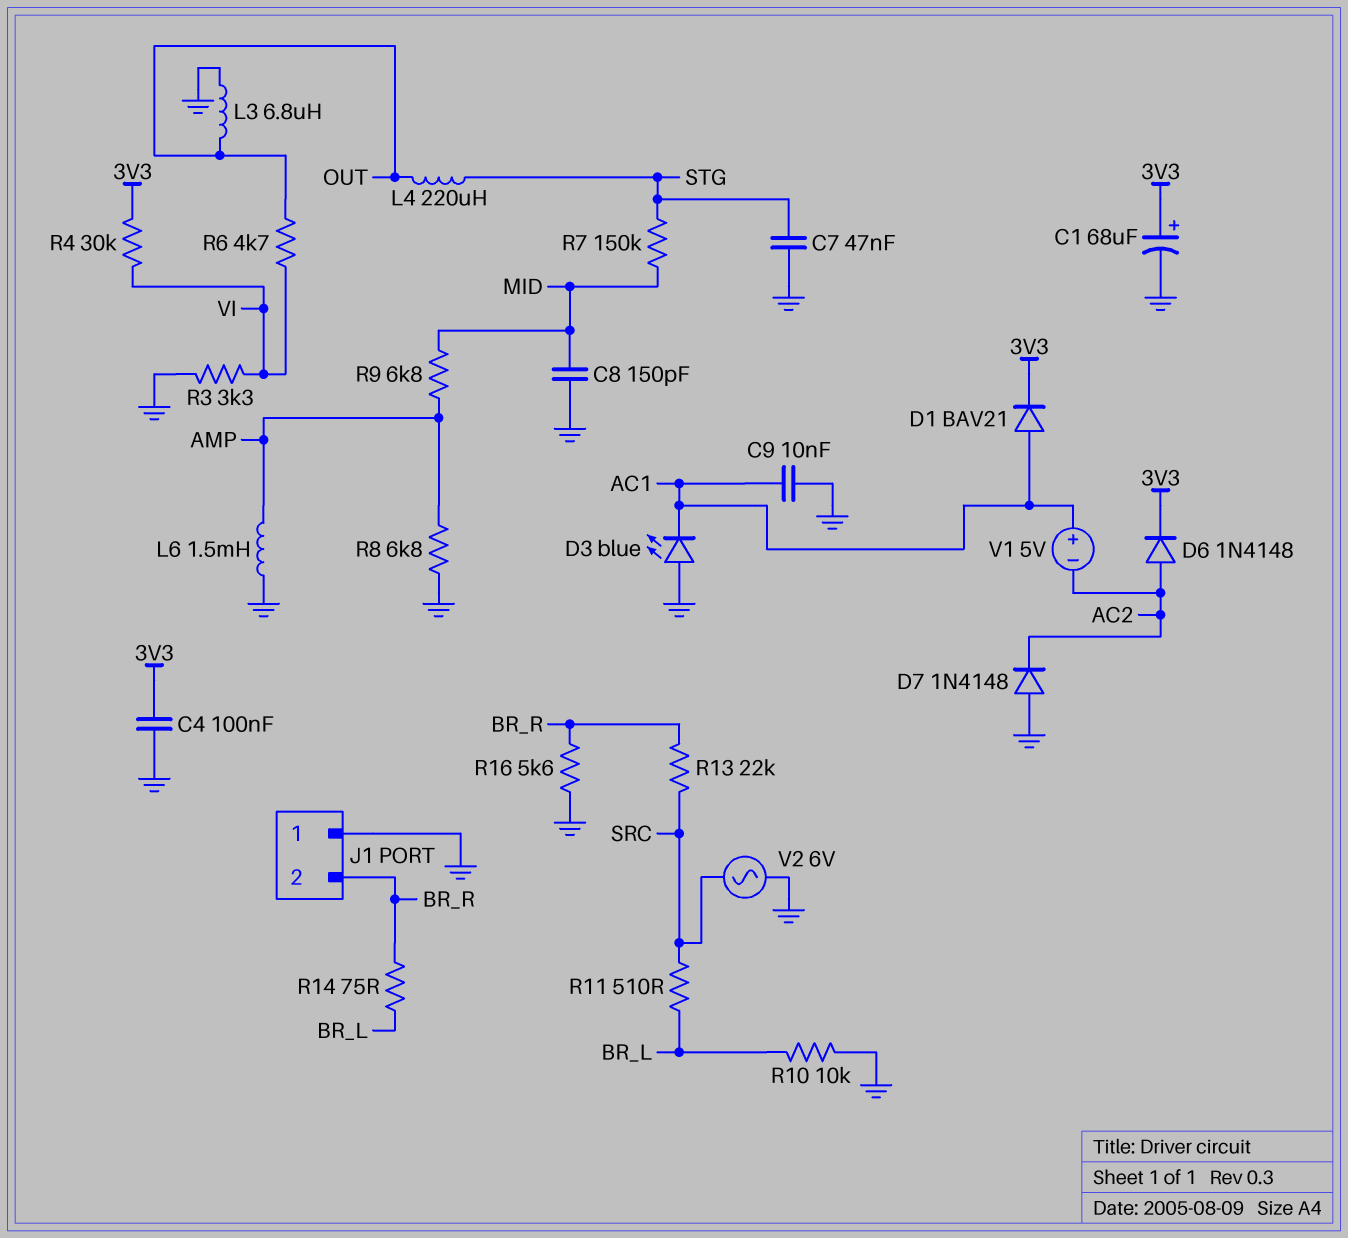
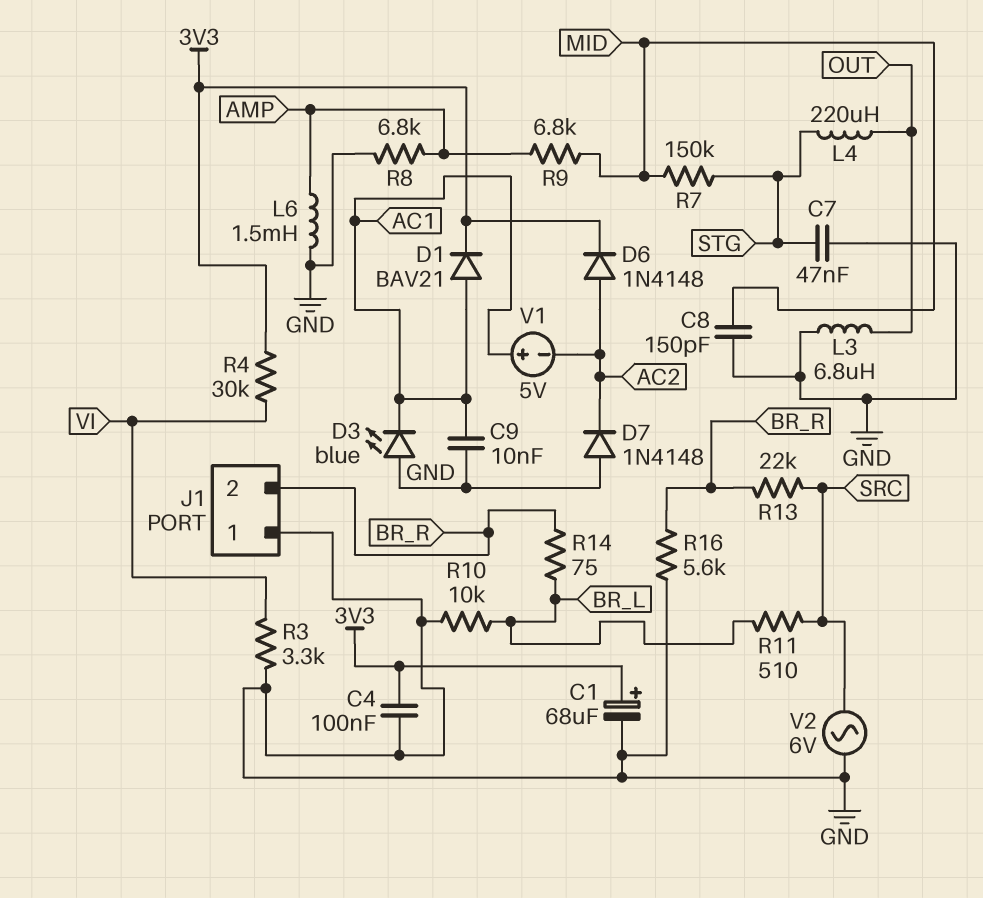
R6: 4.7k (OUT, VI) -> none

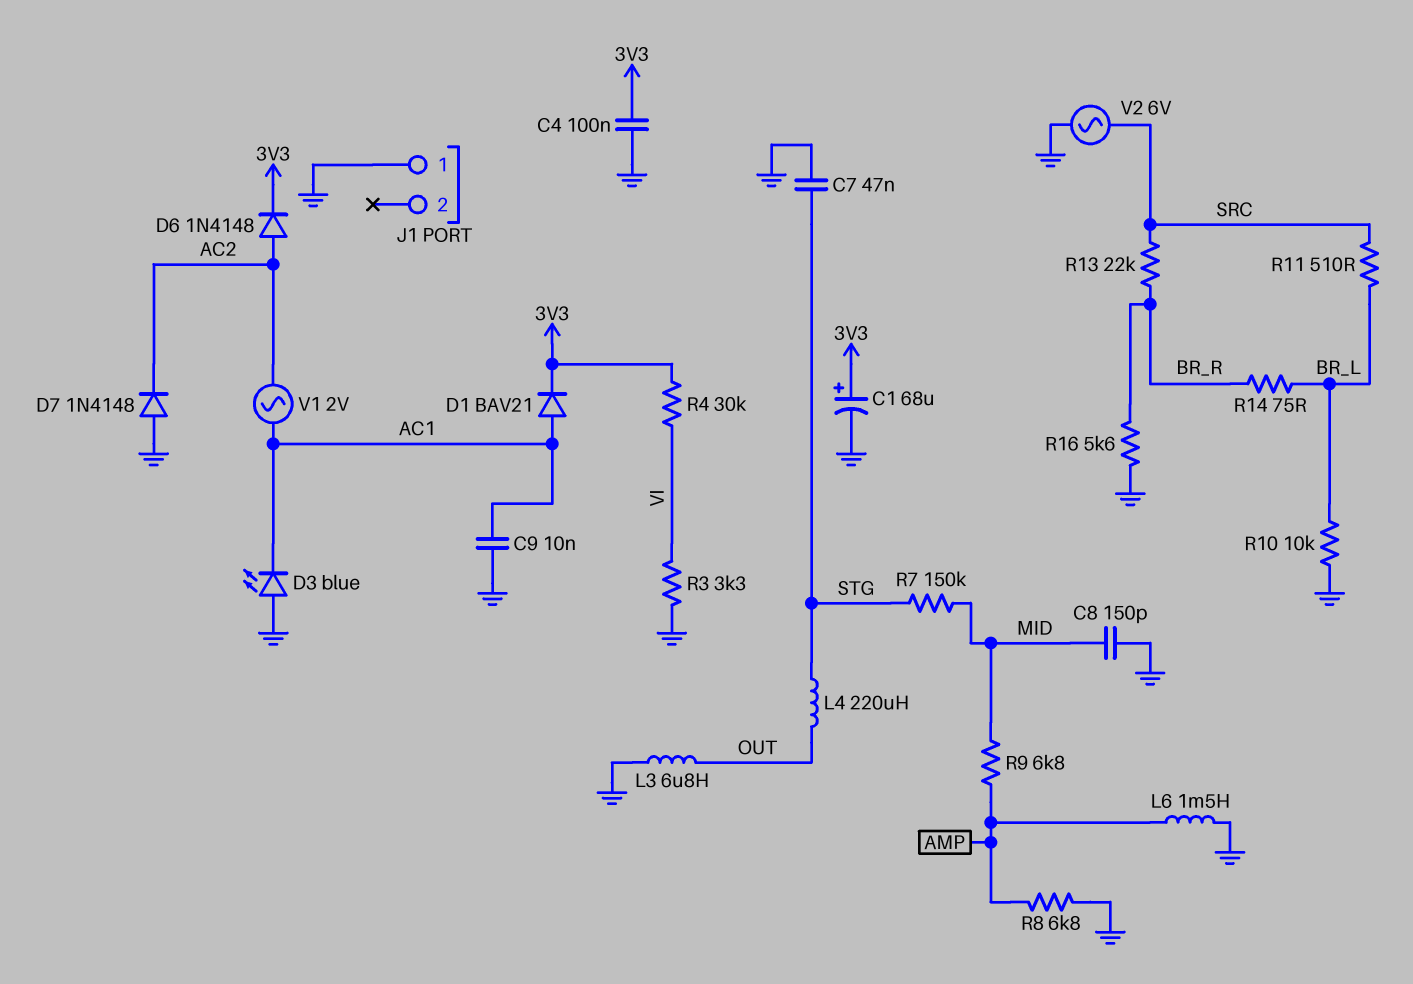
J1 pin 2: BR_R -> none
V1: 5V (plus AC1, minus AC2) -> AC 2V (AC1, AC2)

